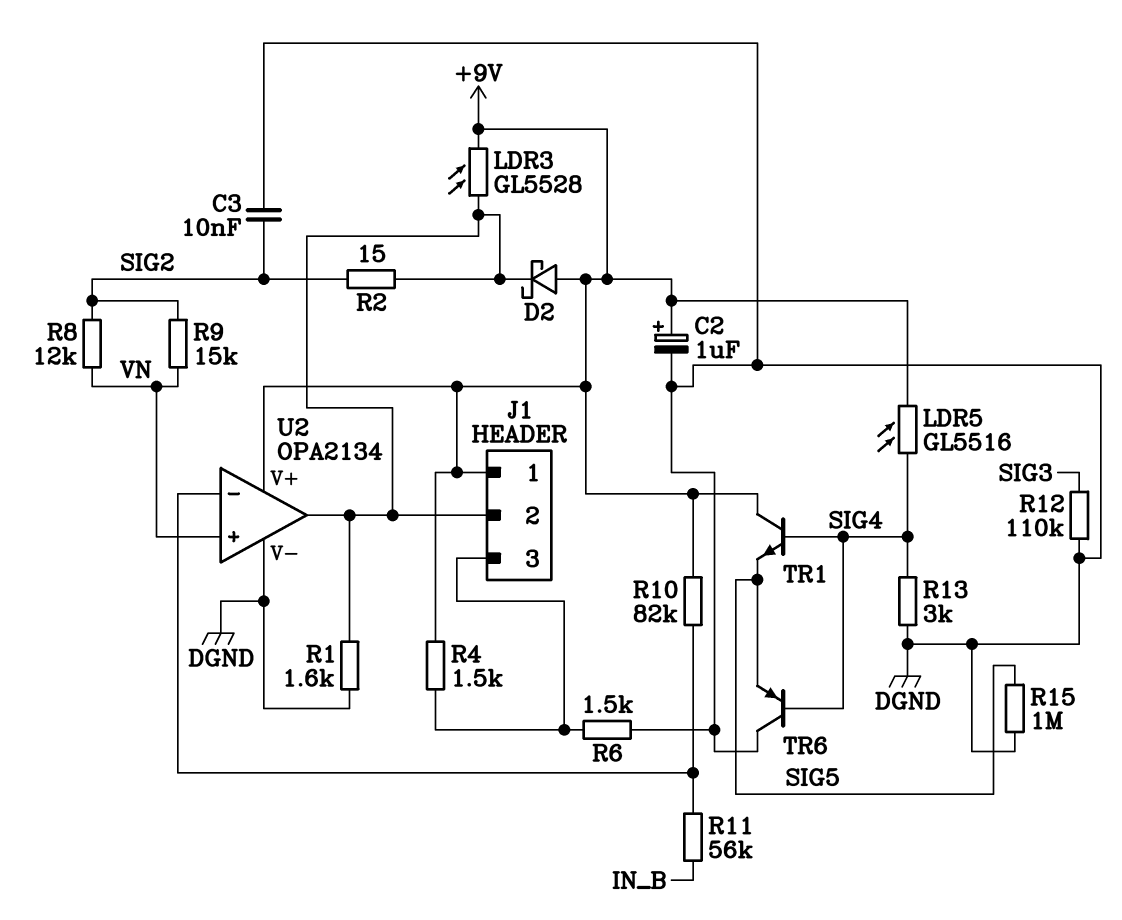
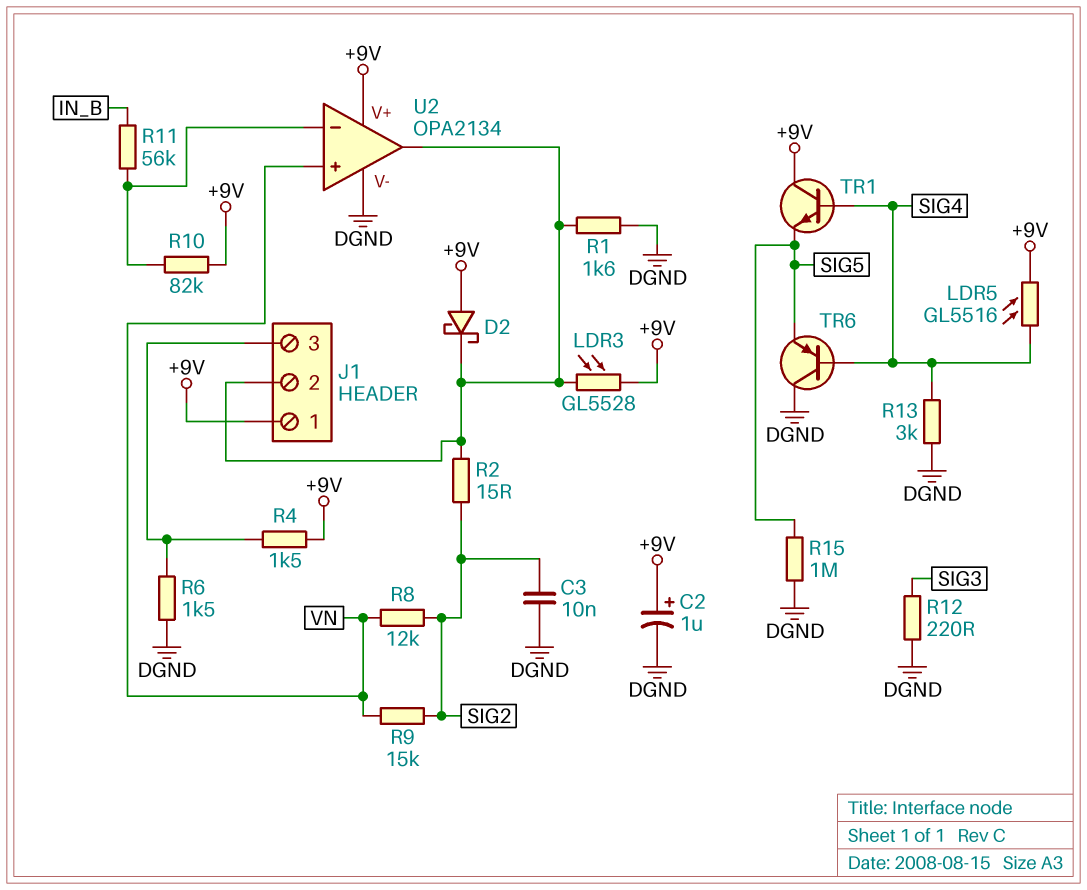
R12: 110k (DGND, SIG3) -> 220 (DGND, SIG3)

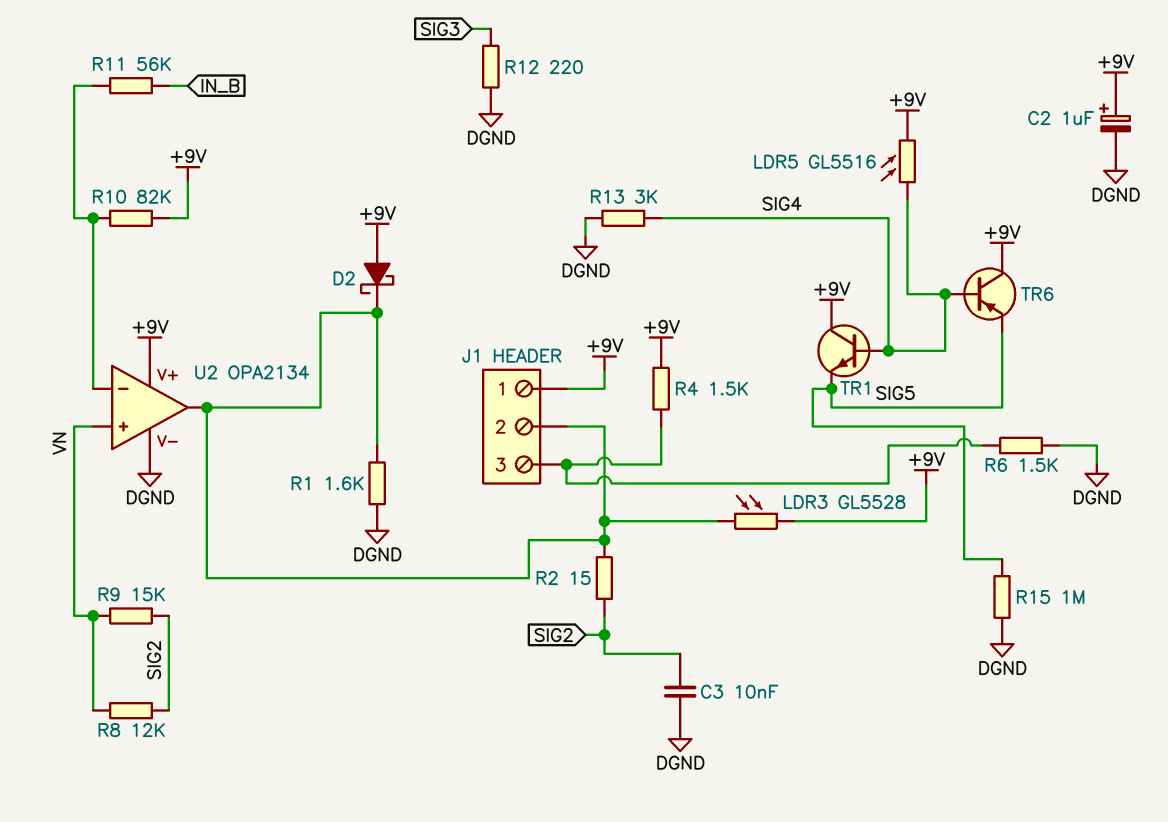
TR6: PNP (B SIG4, C DGND, E SIG5) -> PNP (B SIG4, C +9V, E SIG5)

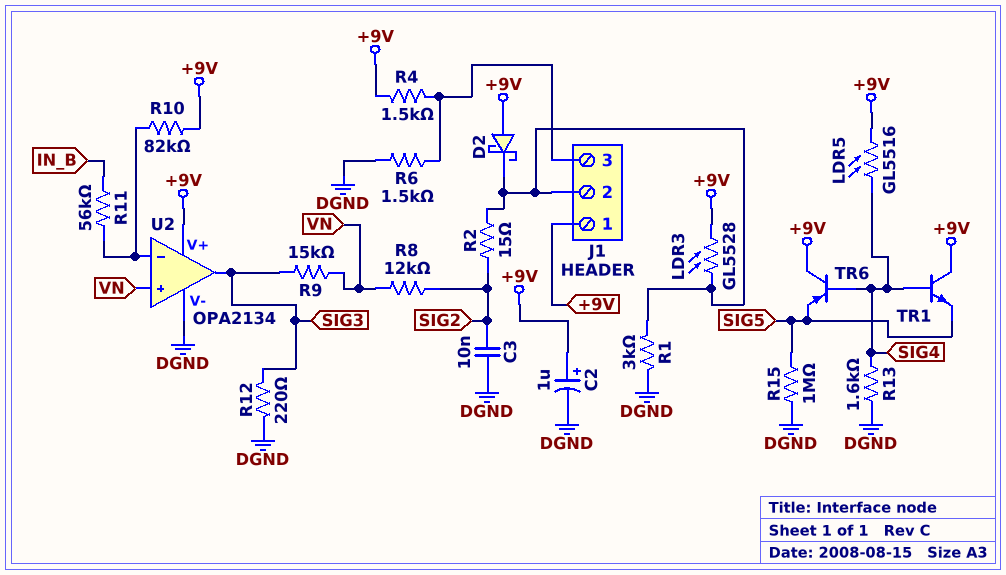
R1: 1.6k (DGND, J1/2) -> 3k (DGND, J1/2)
R9: 15k (SIG2, VN) -> 15k (SIG3, VN)
R13: 3k (DGND, SIG4) -> 1.6k (DGND, SIG4)
U2 pin out: J1/2 -> SIG3

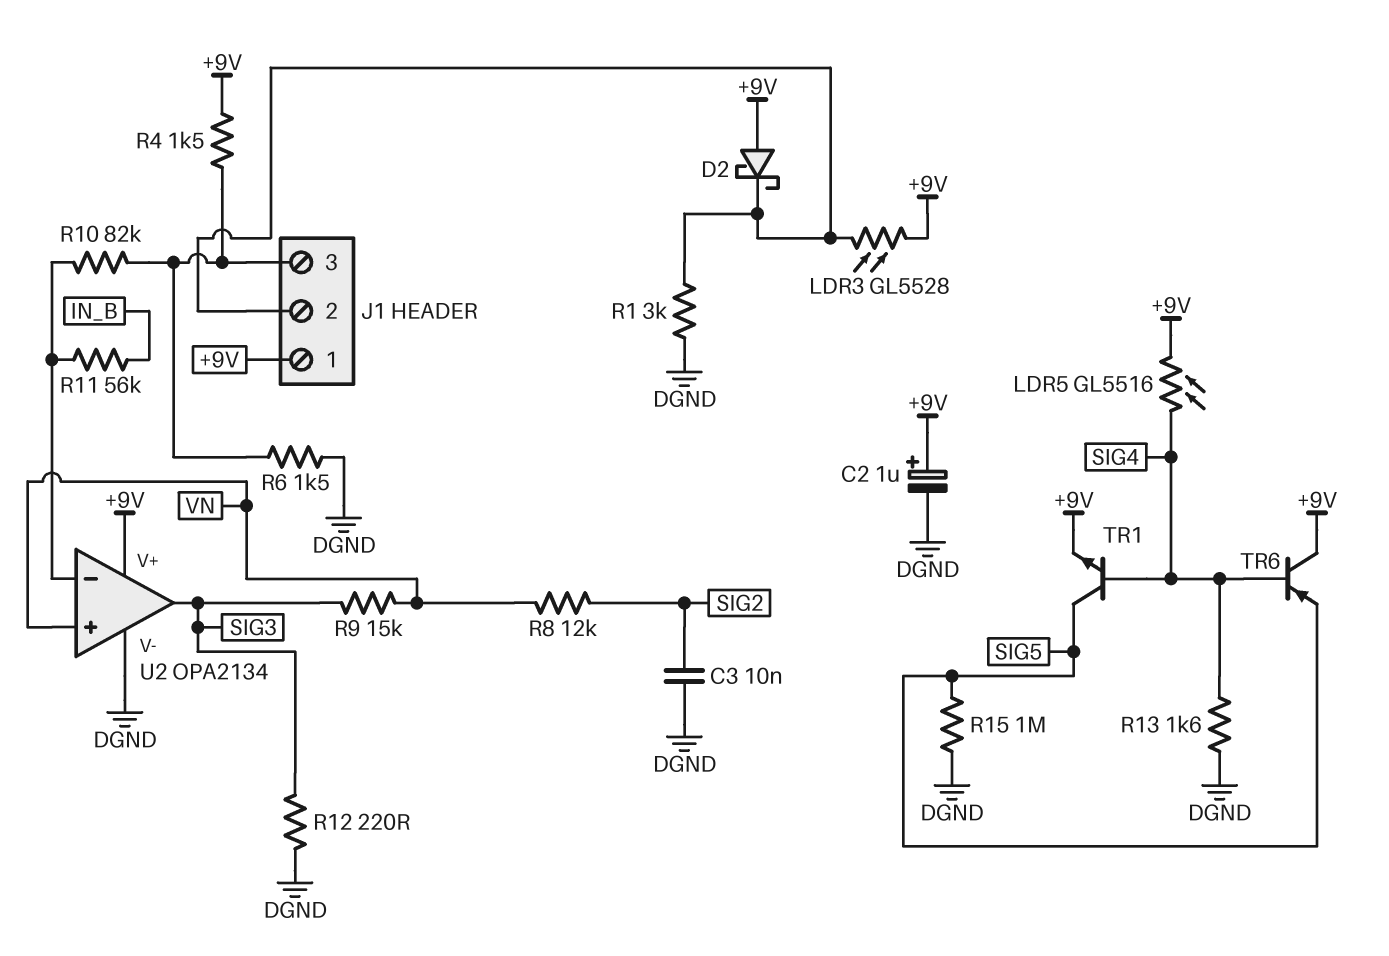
R2: 15 (J1/2, SIG2) -> none
R10: 82k (+9V, U2/in-) -> 82k (J1/3, U2/in-)
TR1: NPN (B SIG4, C +9V, E SIG5) -> NPN (B SIG4, C SIG5, E +9V)

